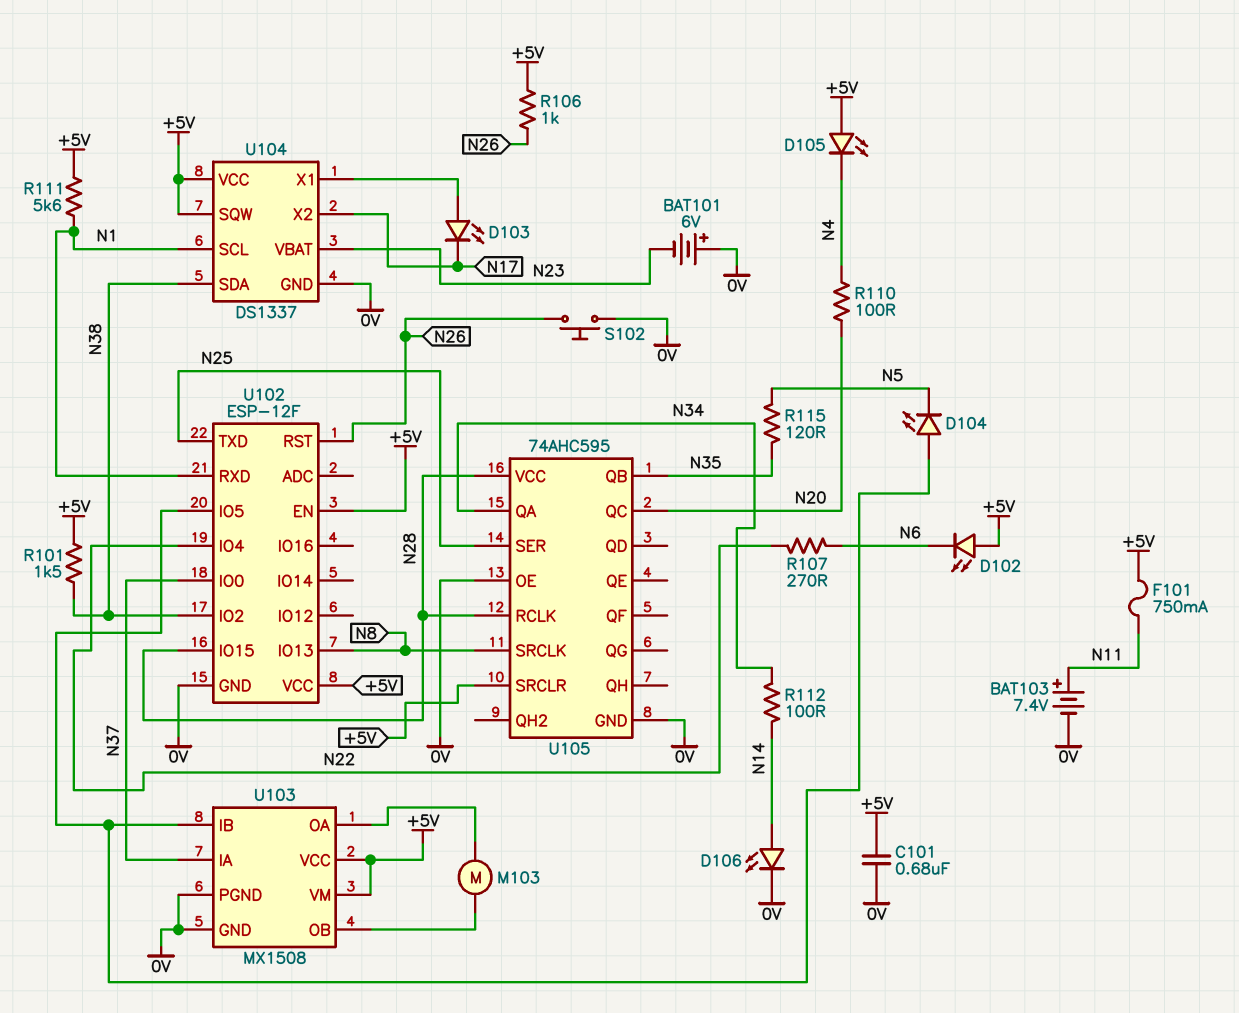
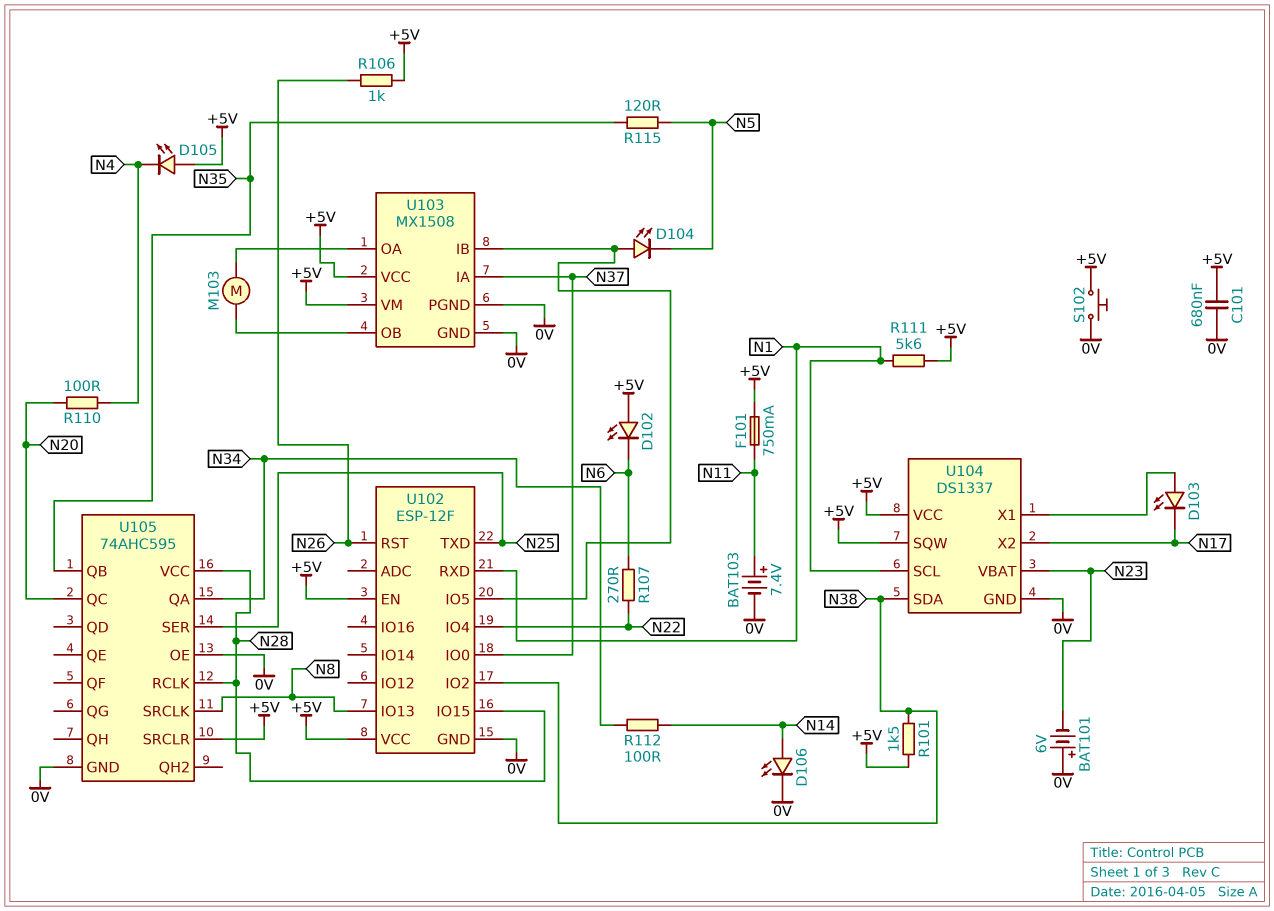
S102: button (0V, N26) -> button (+5V, 0V)

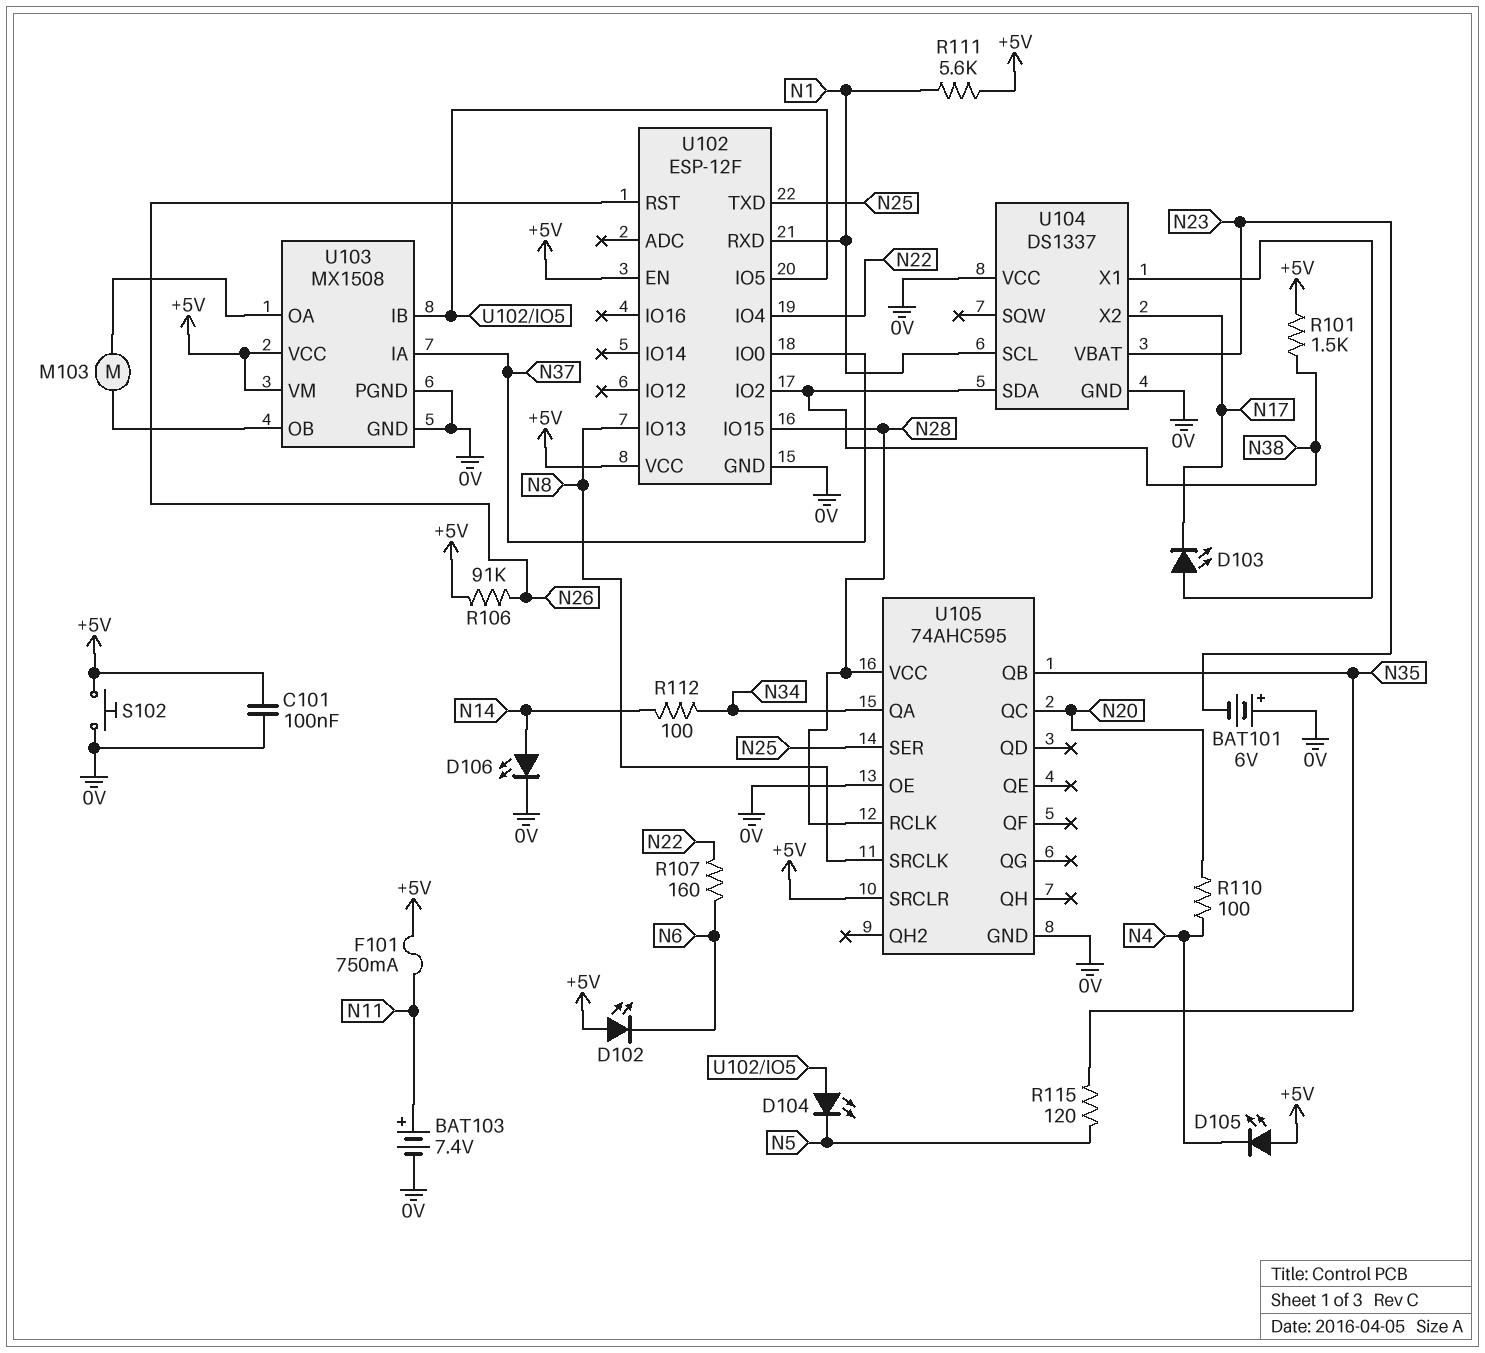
C101: 680nF (+5V, 0V) -> 100nF (+5V, 0V)
R106: 1k (+5V, N26) -> 91k (+5V, N26)
R107: 270 (N6, N22) -> 160 (N6, N22)
U104 pin SQW: +5V -> none
U104 pin VCC: +5V -> 0V

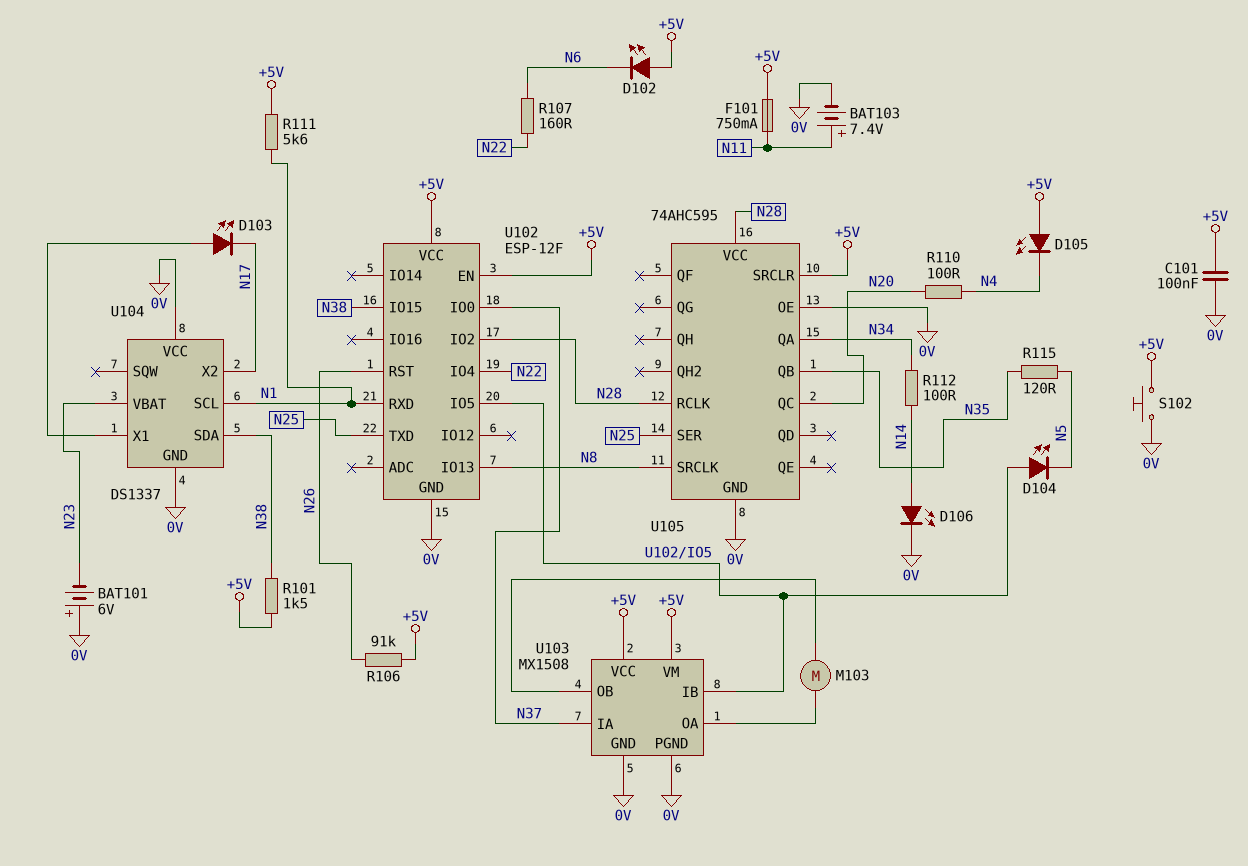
U102 pin IO2: N38 -> N28
U102 pin IO15: N28 -> N38

